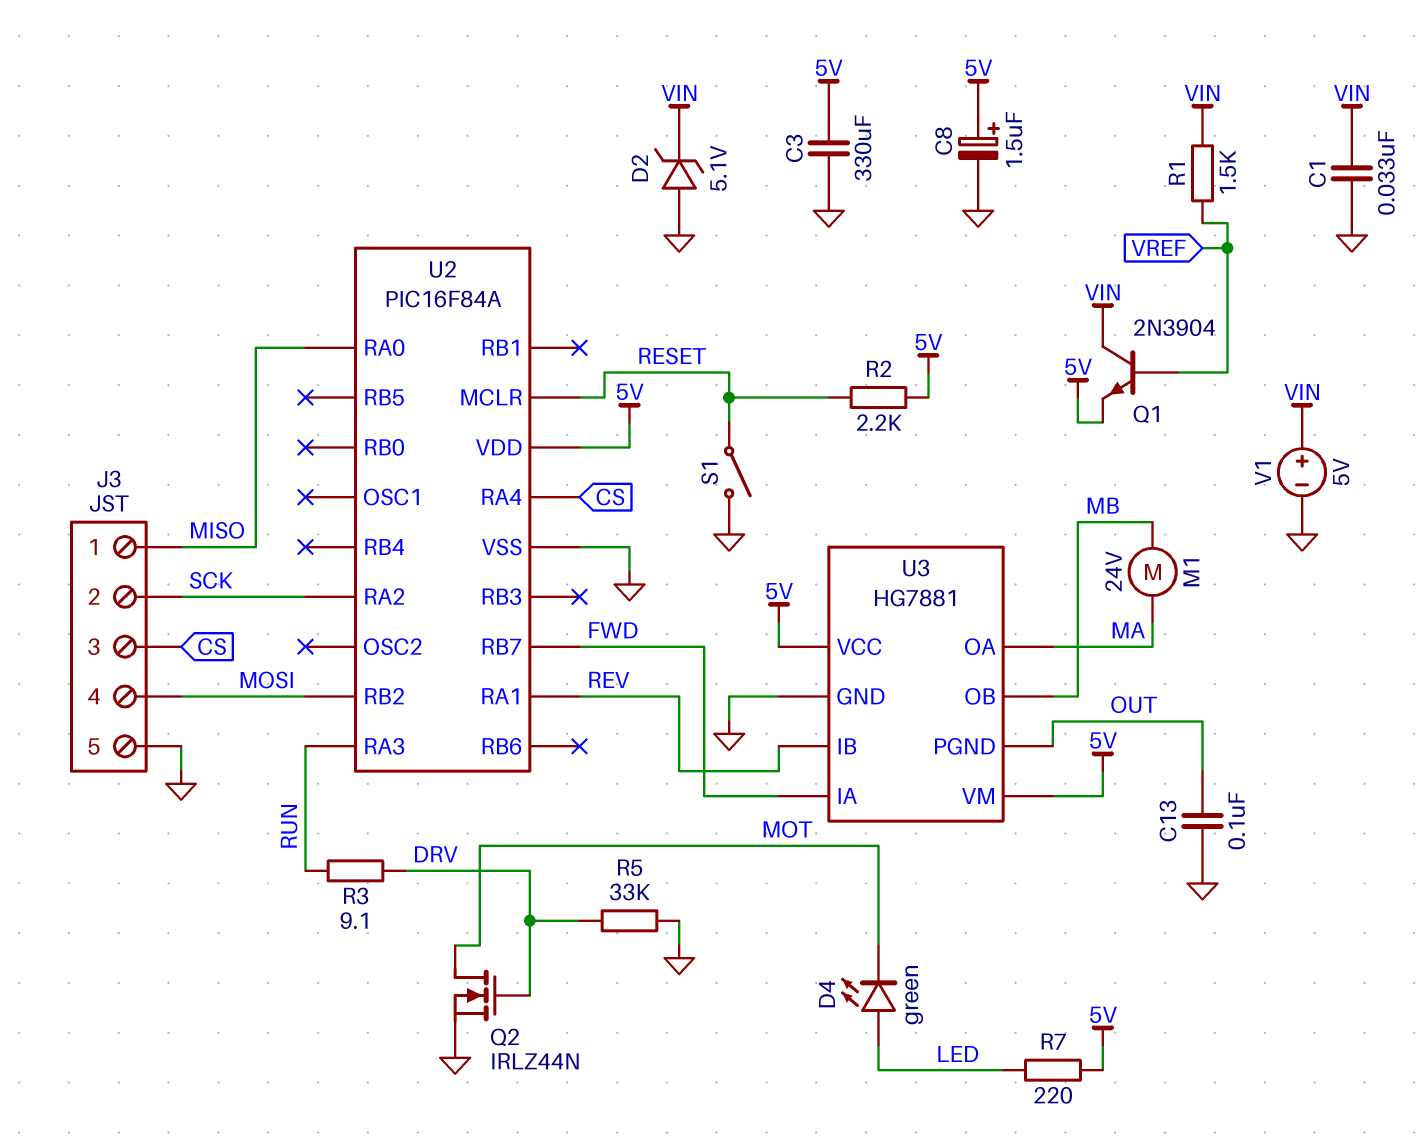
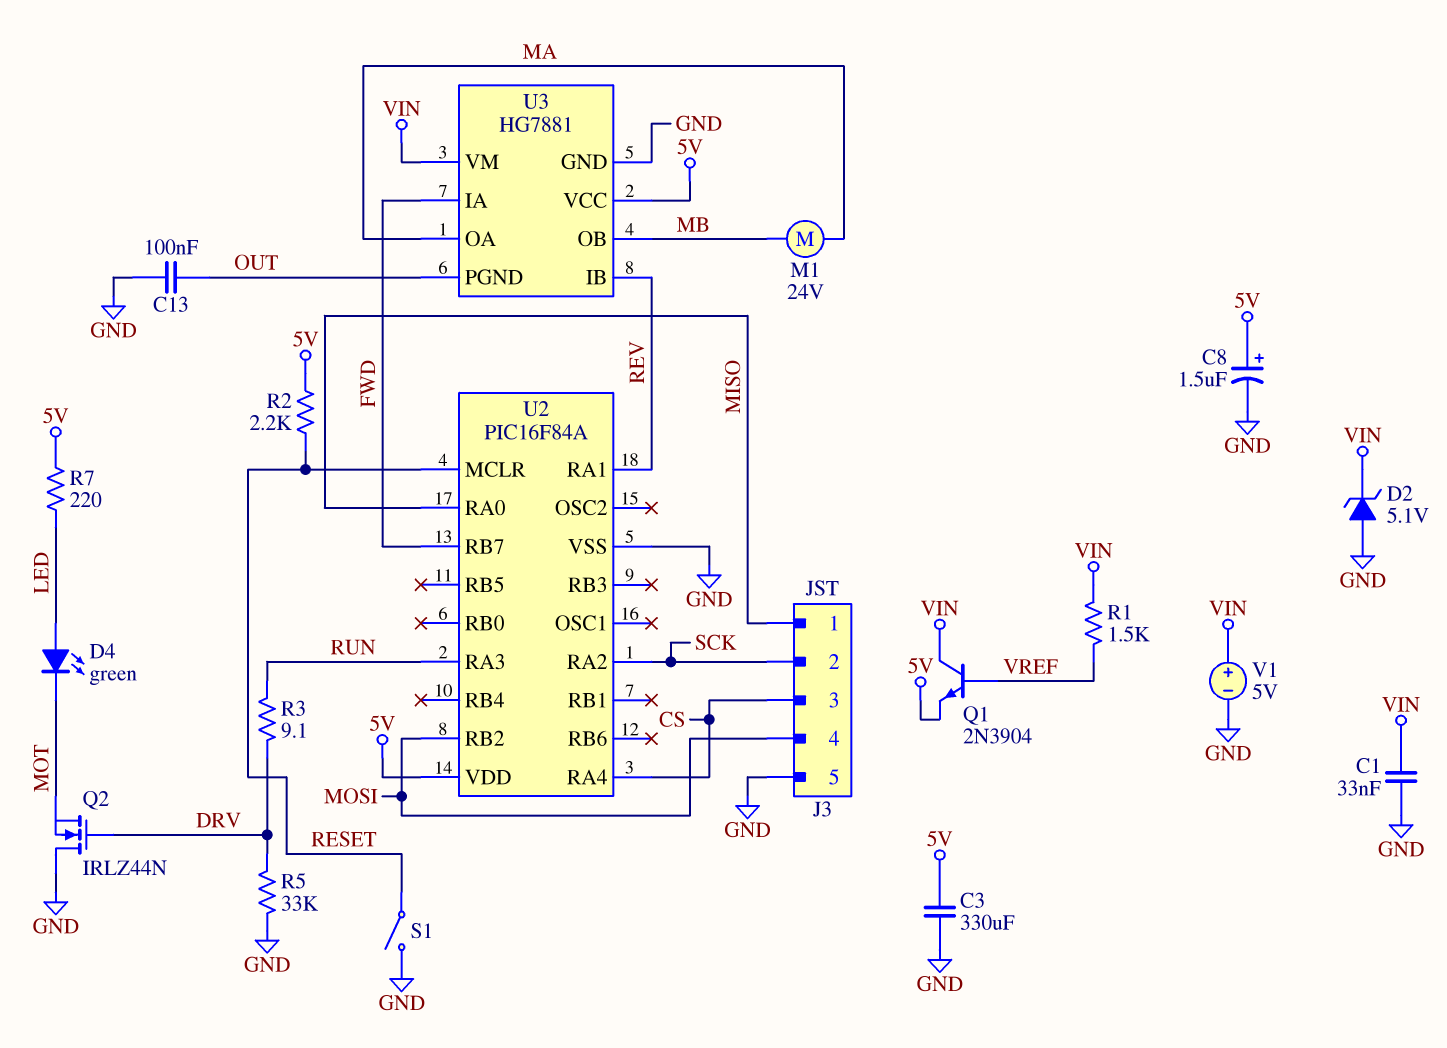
Q2: NMOS IRLZ44N (G DRV, D MOT, S GND) -> NMOS IRLZ44N (G DRV, D GND, S MOT)
U3 pin VM: 5V -> VIN

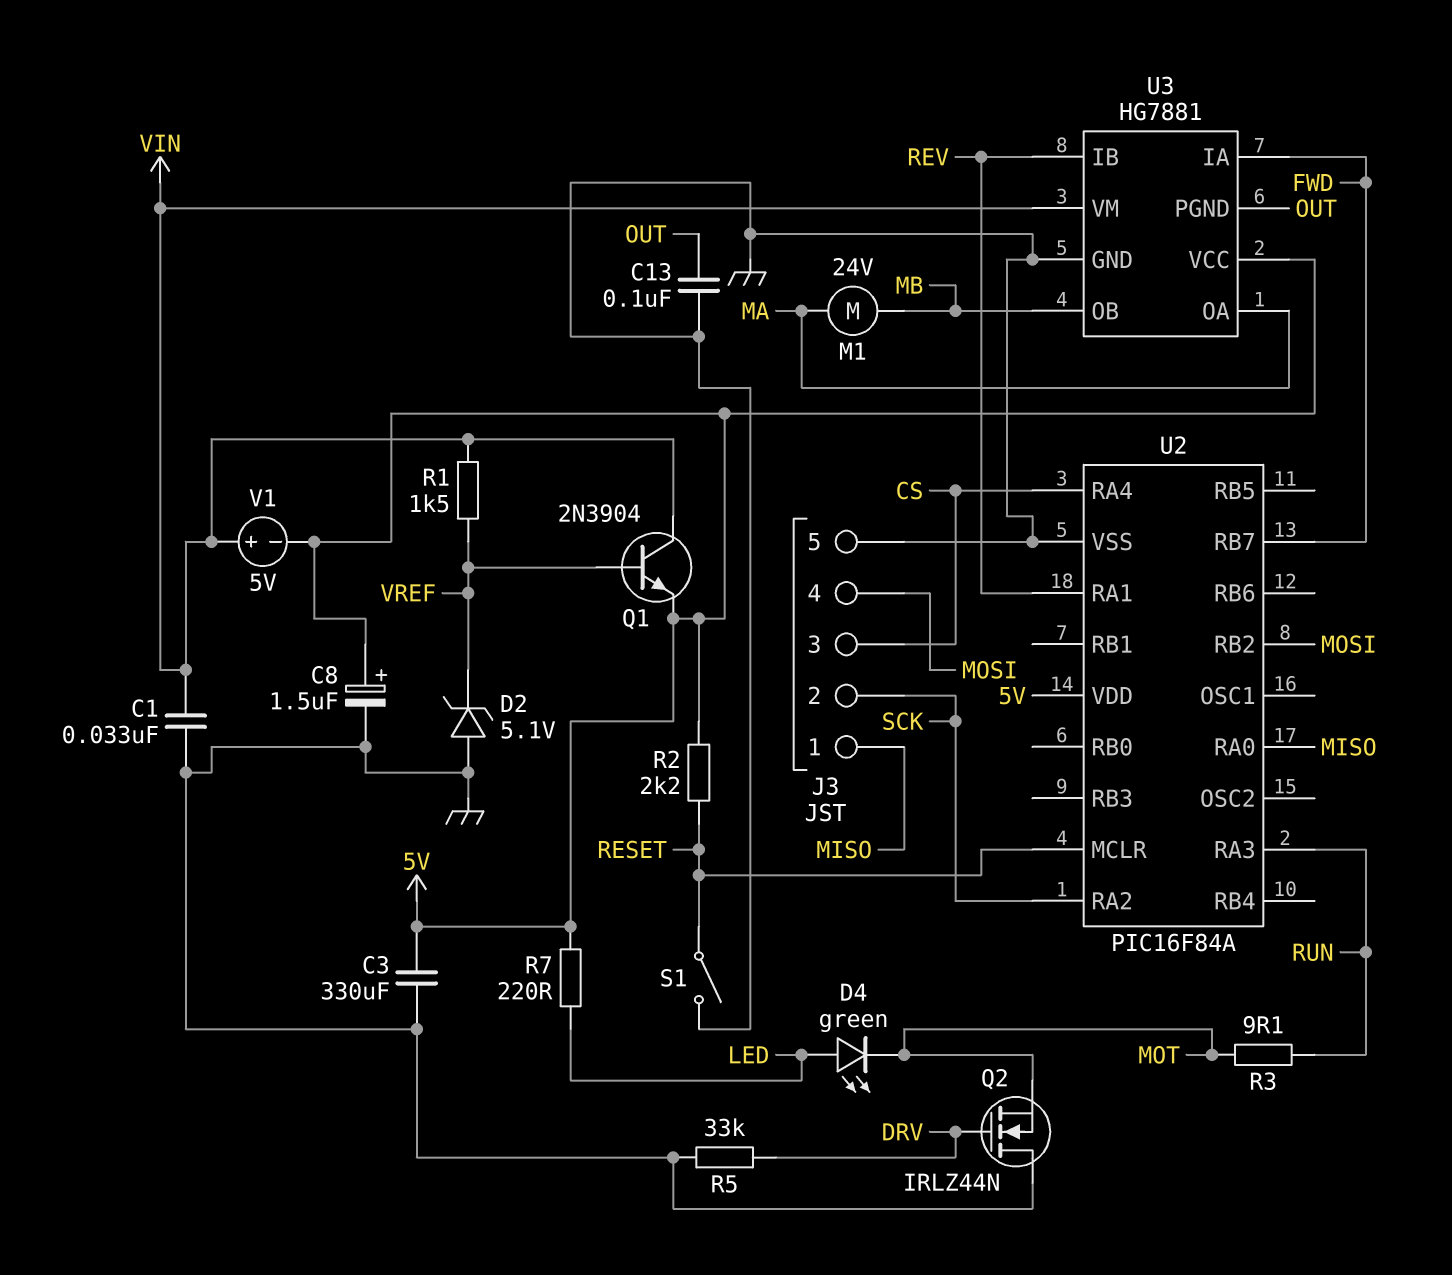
D2: zener 5.1V (A GND, K VIN) -> zener 5.1V (A GND, K VREF)
R3: 9.1 (DRV, RUN) -> 9.1 (MOT, RUN)
V1: 5V (plus VIN, minus GND) -> 5V (plus VIN, minus 5V)

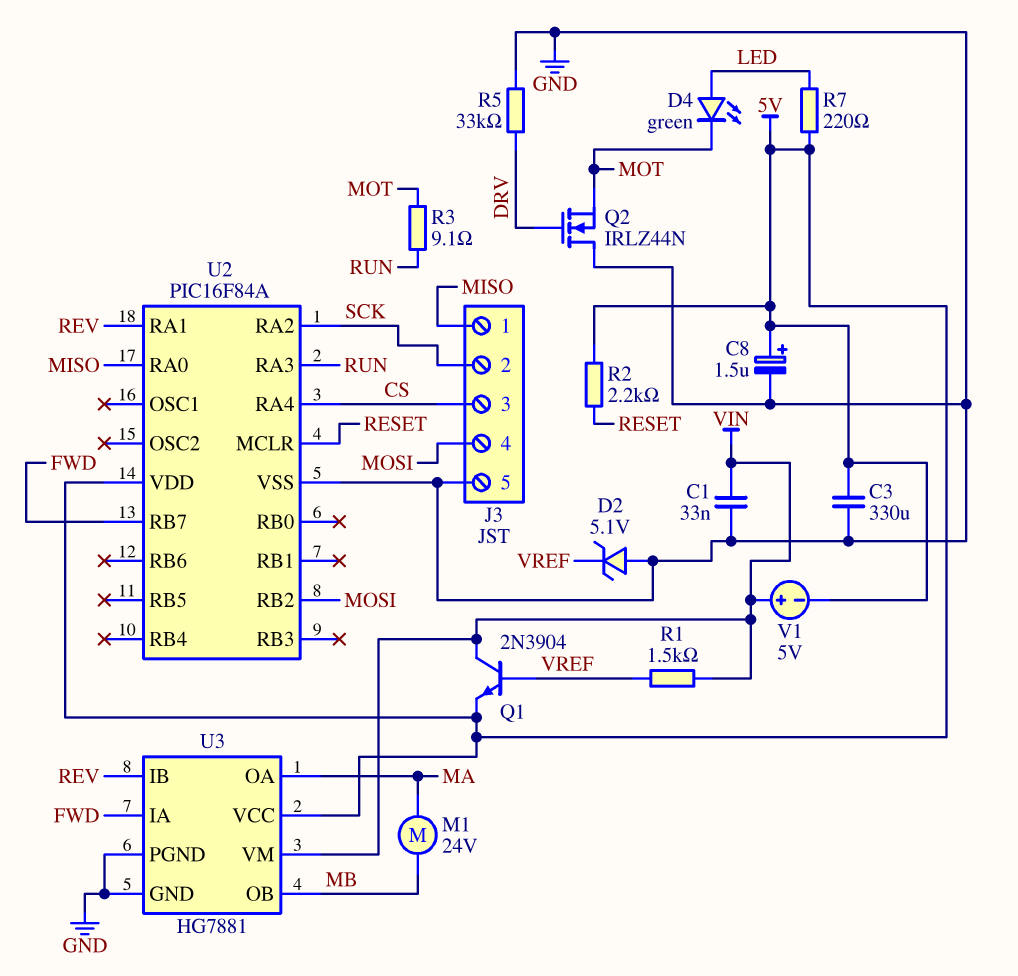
C13: 100nF (GND, OUT) -> none
S1: switch (GND, RESET) -> none
U3 pin PGND: OUT -> GND

